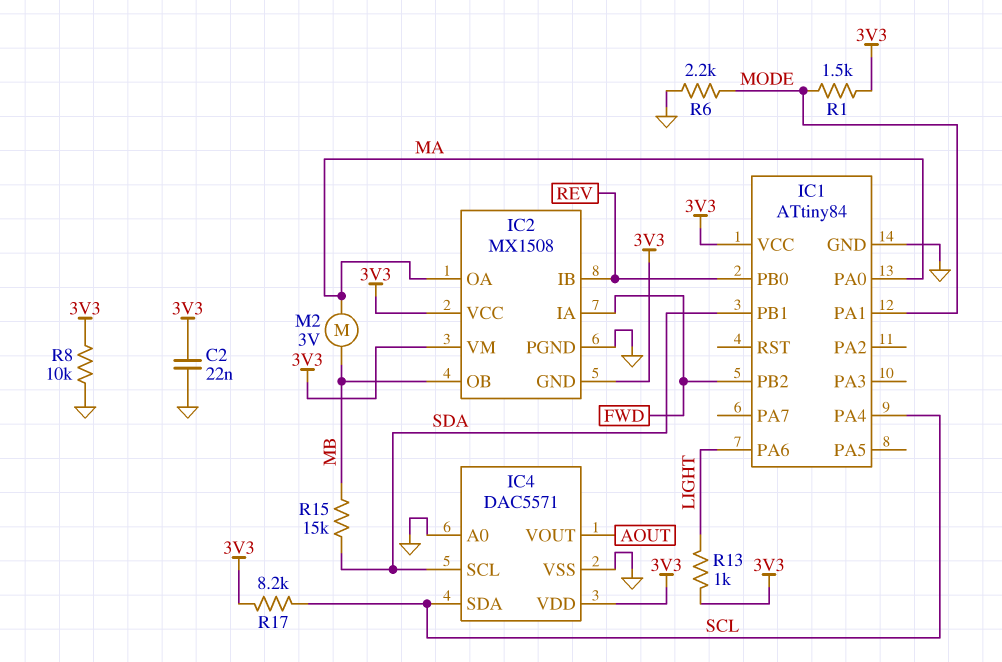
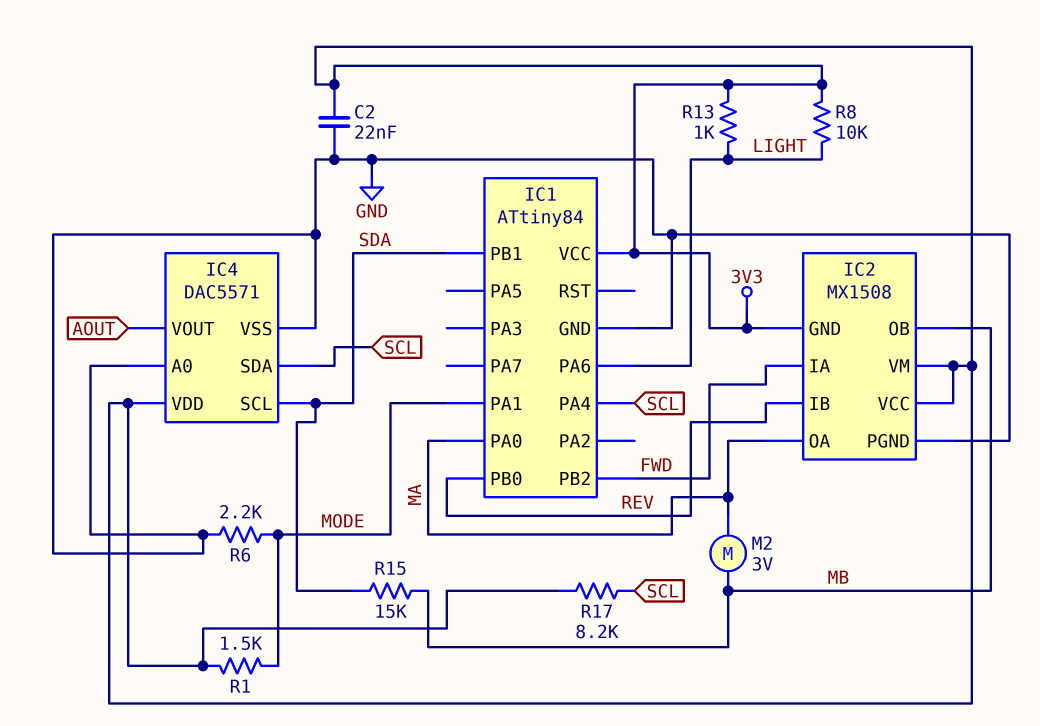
R8: 10k (3V3, GND) -> 10k (3V3, LIGHT)

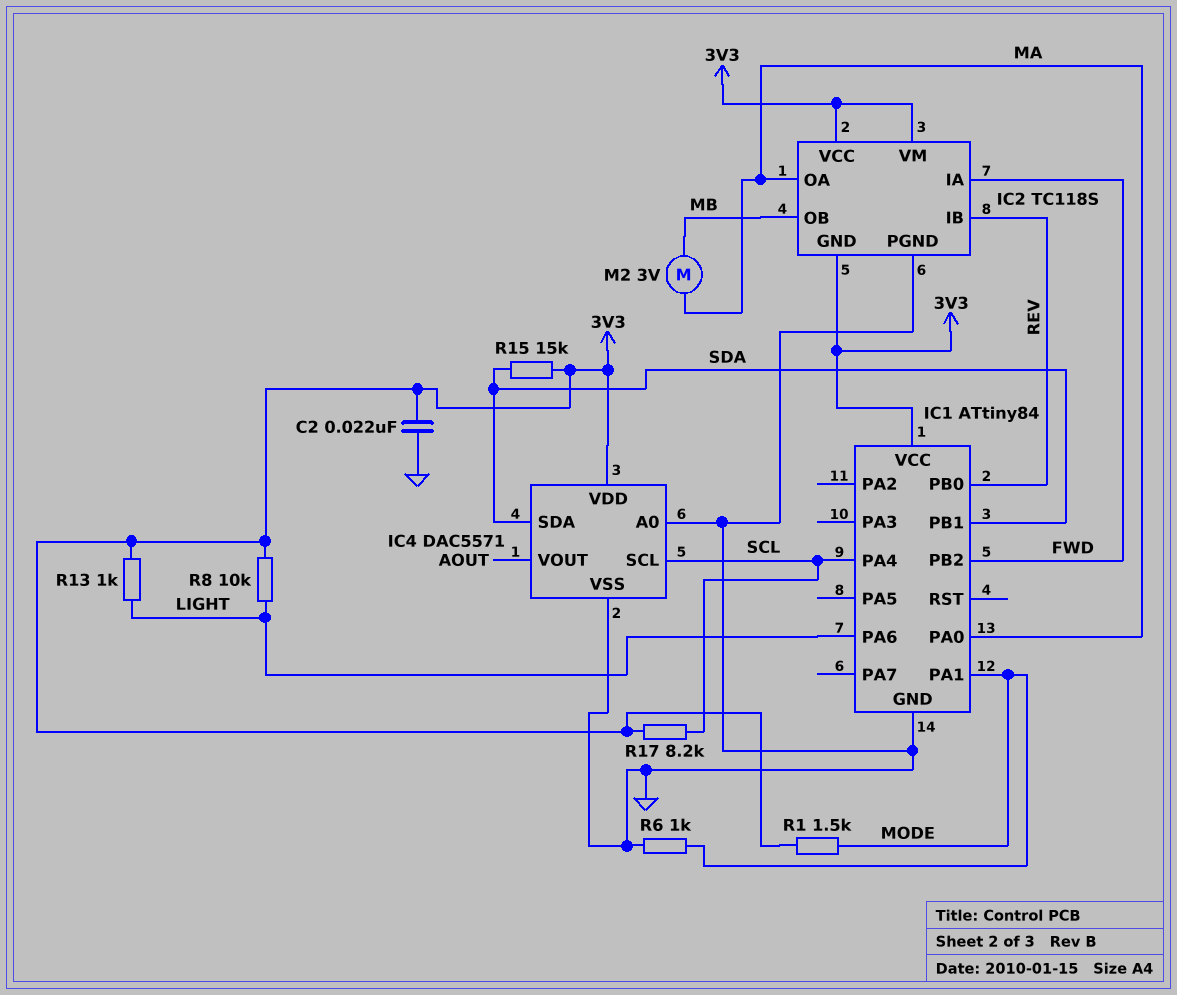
IC2: MX1508 -> TC118S
IC4 pin SCL: SDA -> SCL
IC4 pin SDA: SCL -> SDA
R6: 2.2k (GND, MODE) -> 1k (GND, MODE)
R15: 15k (MB, SDA) -> 15k (3V3, SDA)

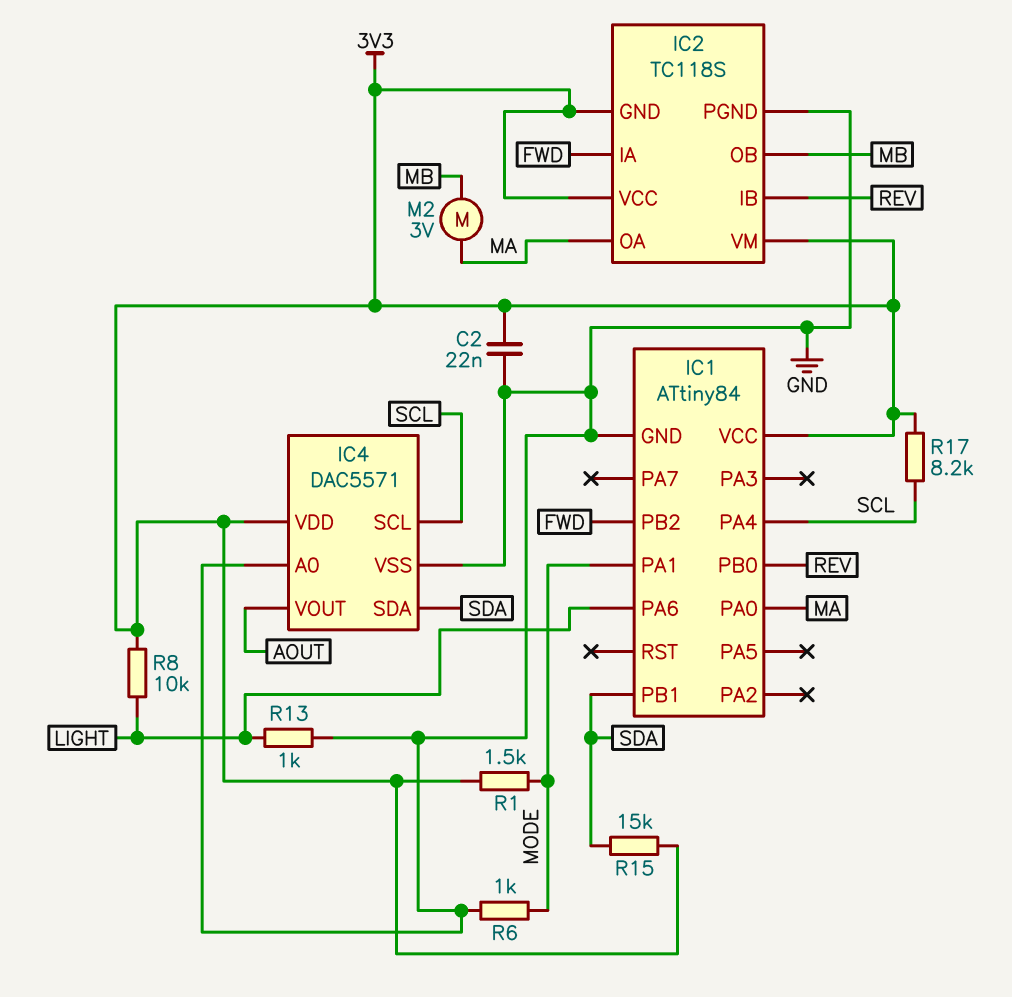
R13: 1k (3V3, LIGHT) -> 1k (GND, LIGHT)

